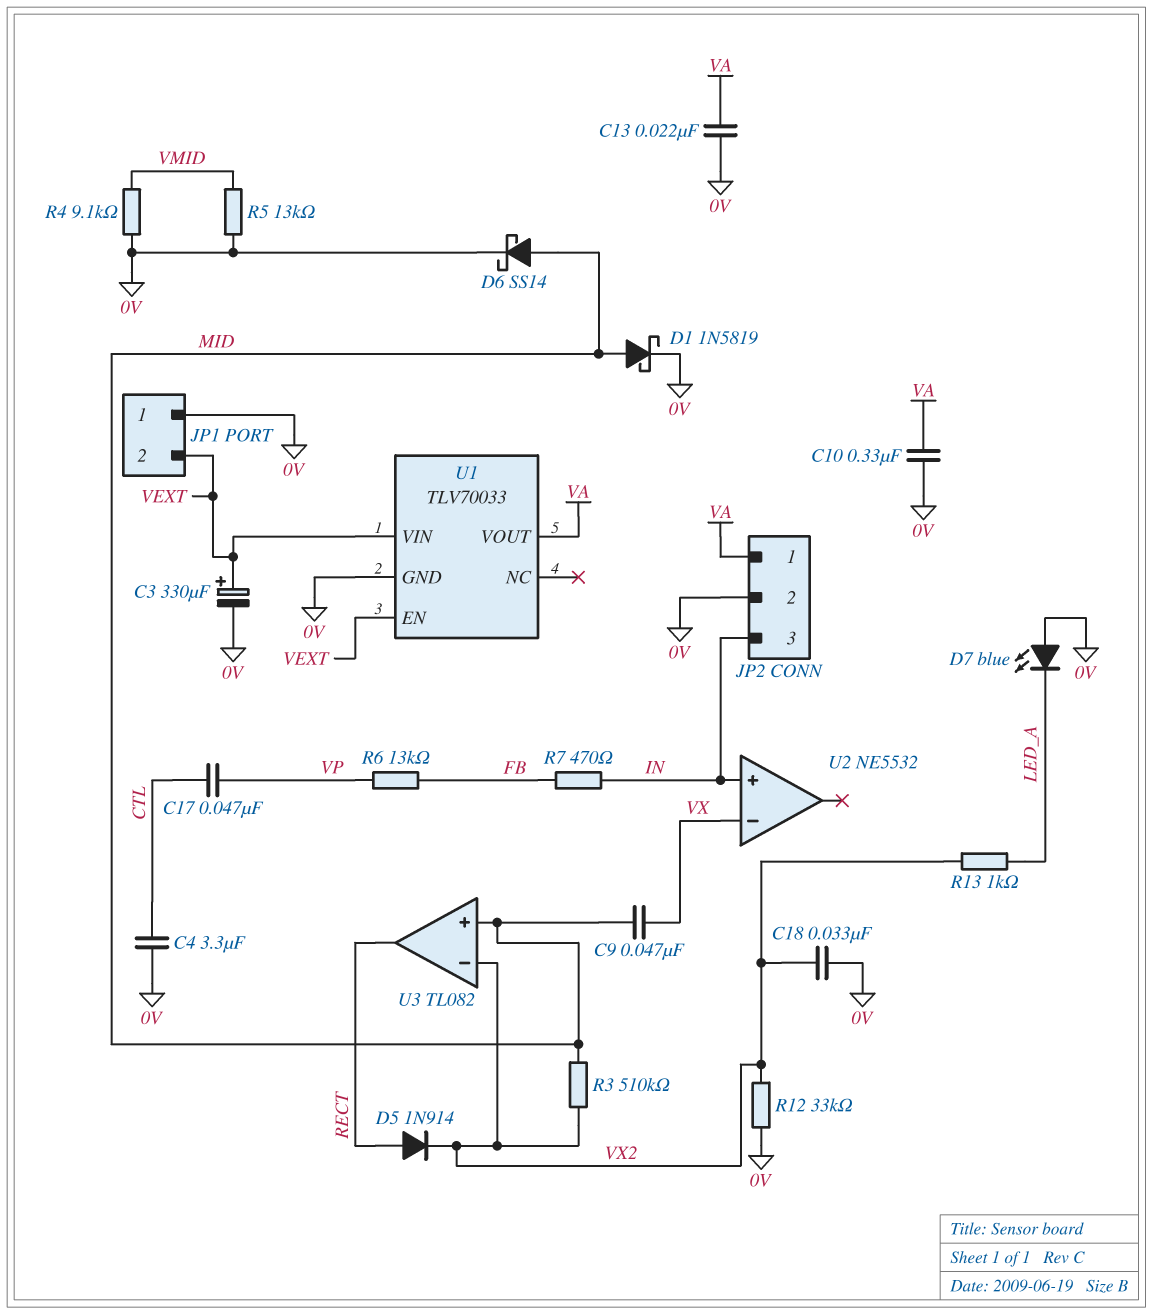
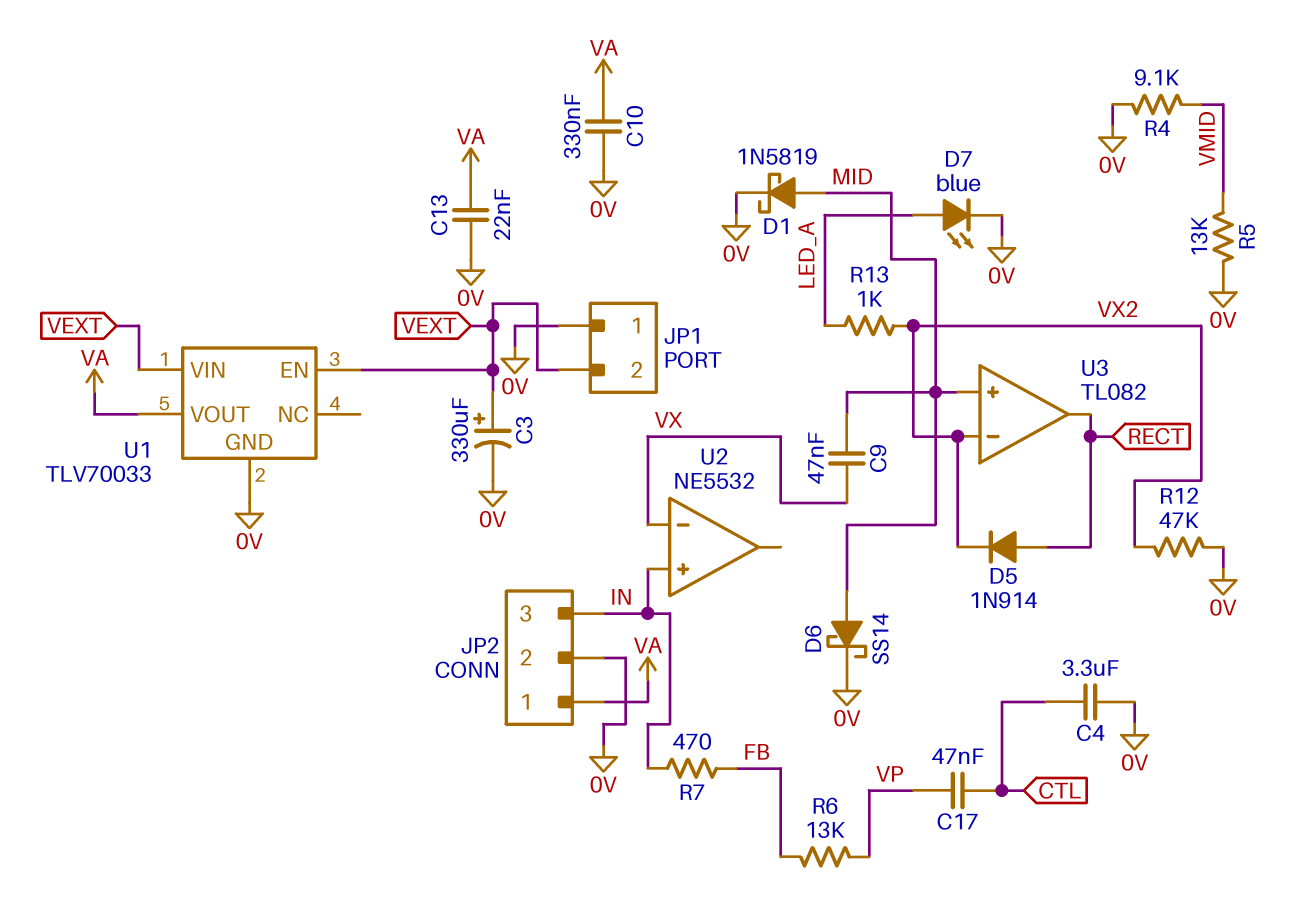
C18: 33nF (0V, VX2) -> none
D7: LED blue (A 0V, K LED_A) -> LED blue (A LED_A, K 0V)
R3: 510k (MID, VX2) -> none
R12: 33k (0V, VX2) -> 47k (0V, VX2)

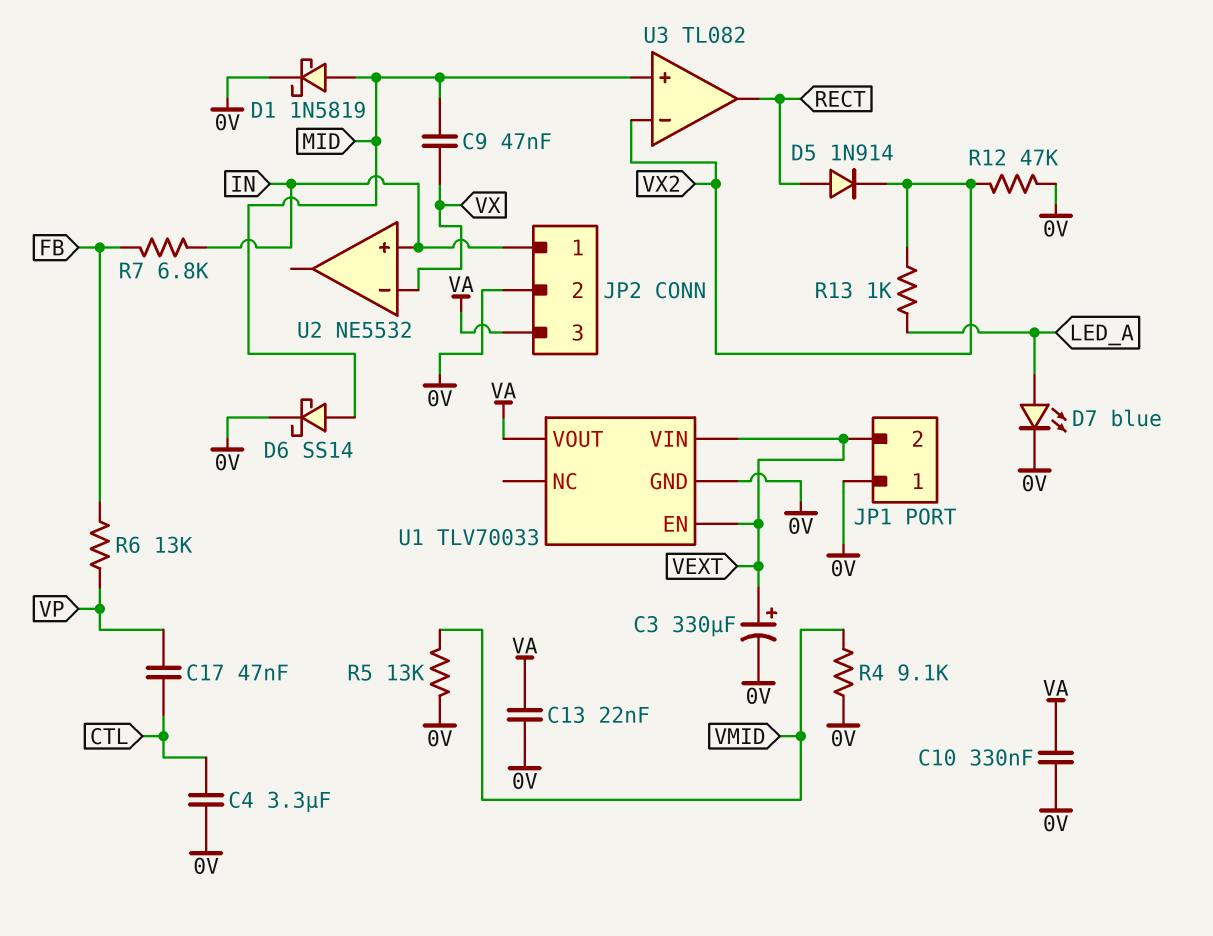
JP2 pin 1: VA -> IN
JP2 pin 3: IN -> VA
R7: 470 (FB, IN) -> 6.8k (FB, IN)

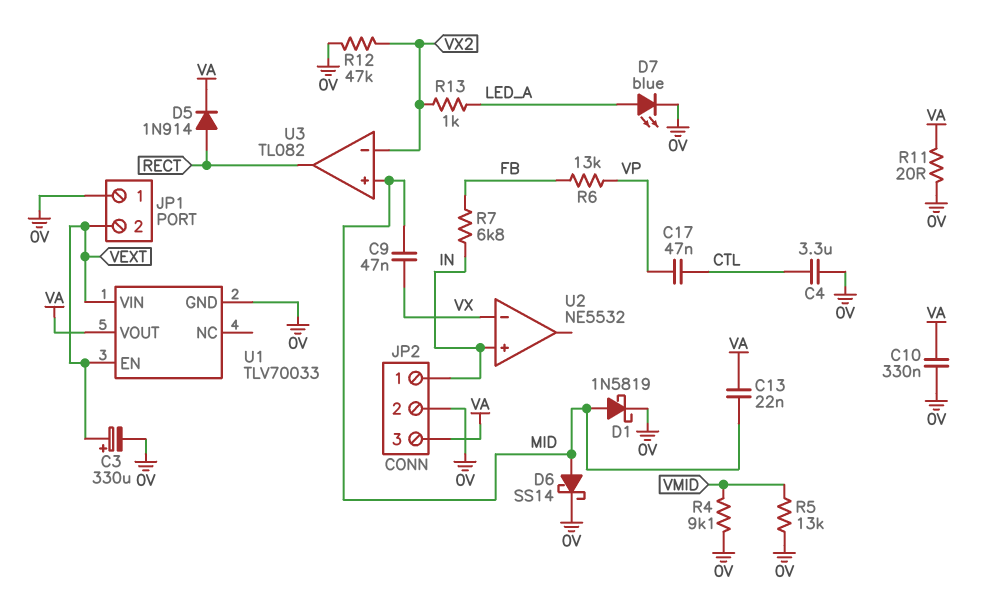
C13: 22nF (0V, VA) -> 22nF (MID, VA)
D5: diode 1N914 (A RECT, K VX2) -> diode 1N914 (A RECT, K VA)
R11: none -> 20 (0V, VA)

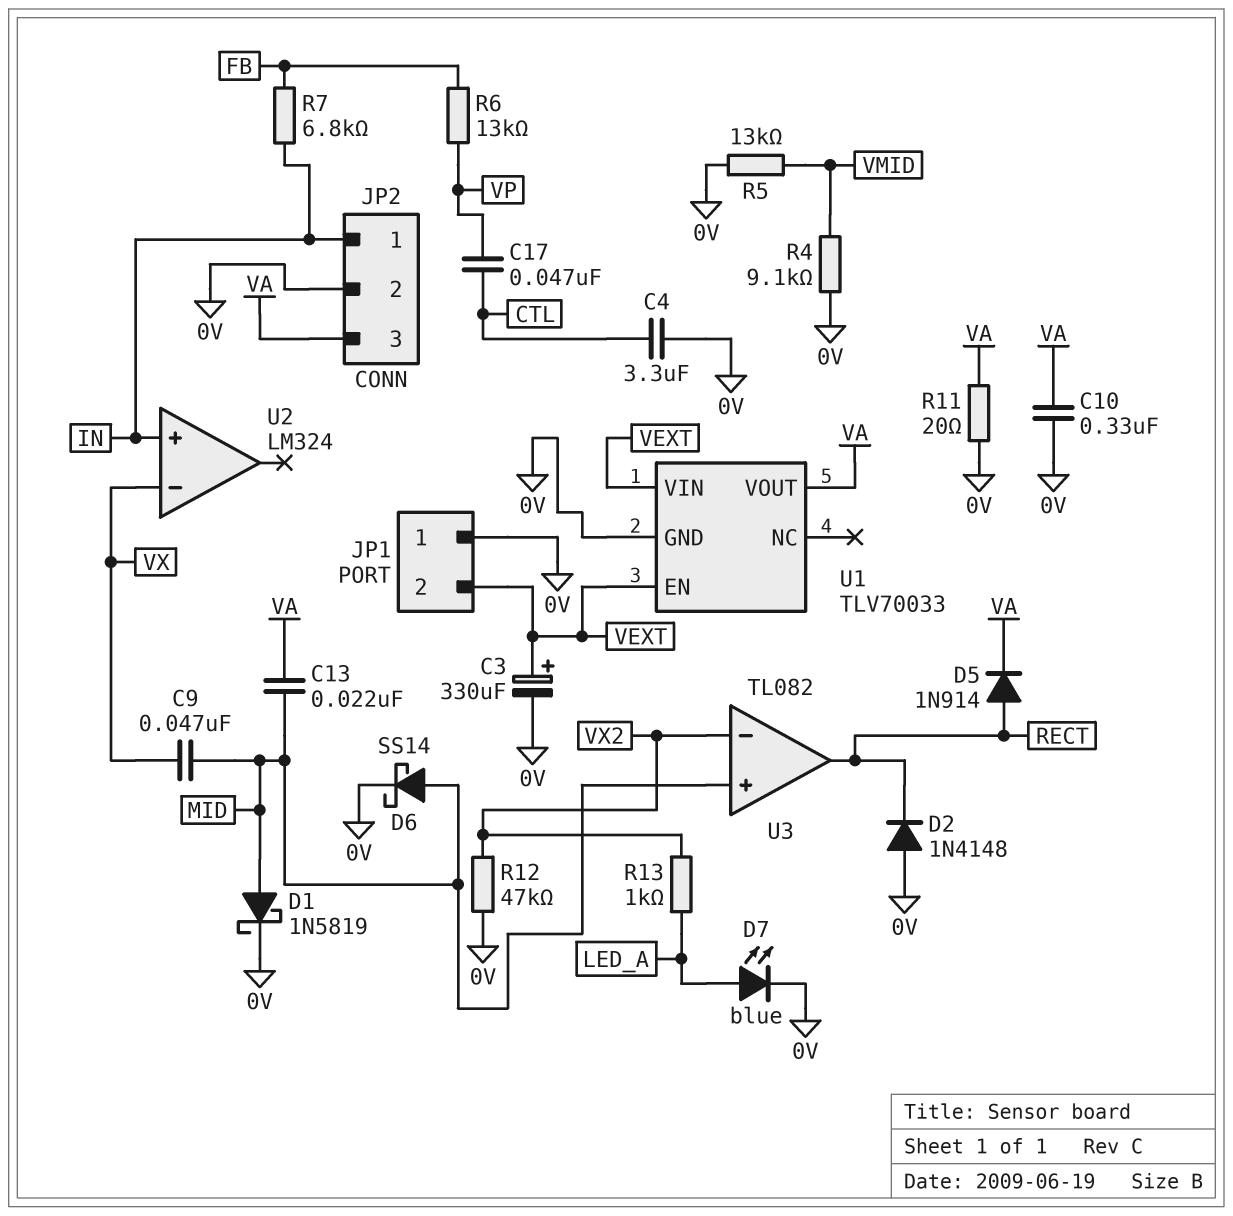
D2: none -> diode 1N4148 (A 0V, K RECT)
U2: NE5532 -> LM324

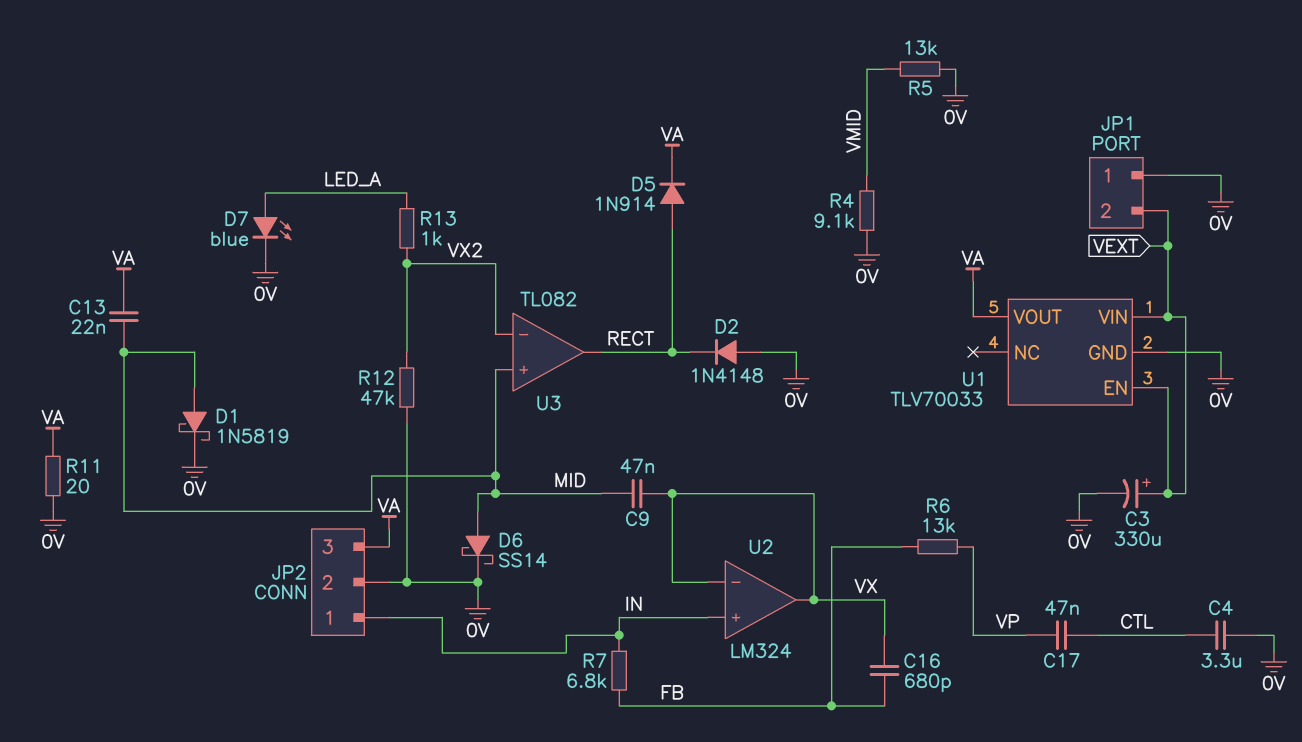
C10: 330nF (0V, VA) -> none
C16: none -> 680pF (FB, VX)
U2 pin out: none -> VX

